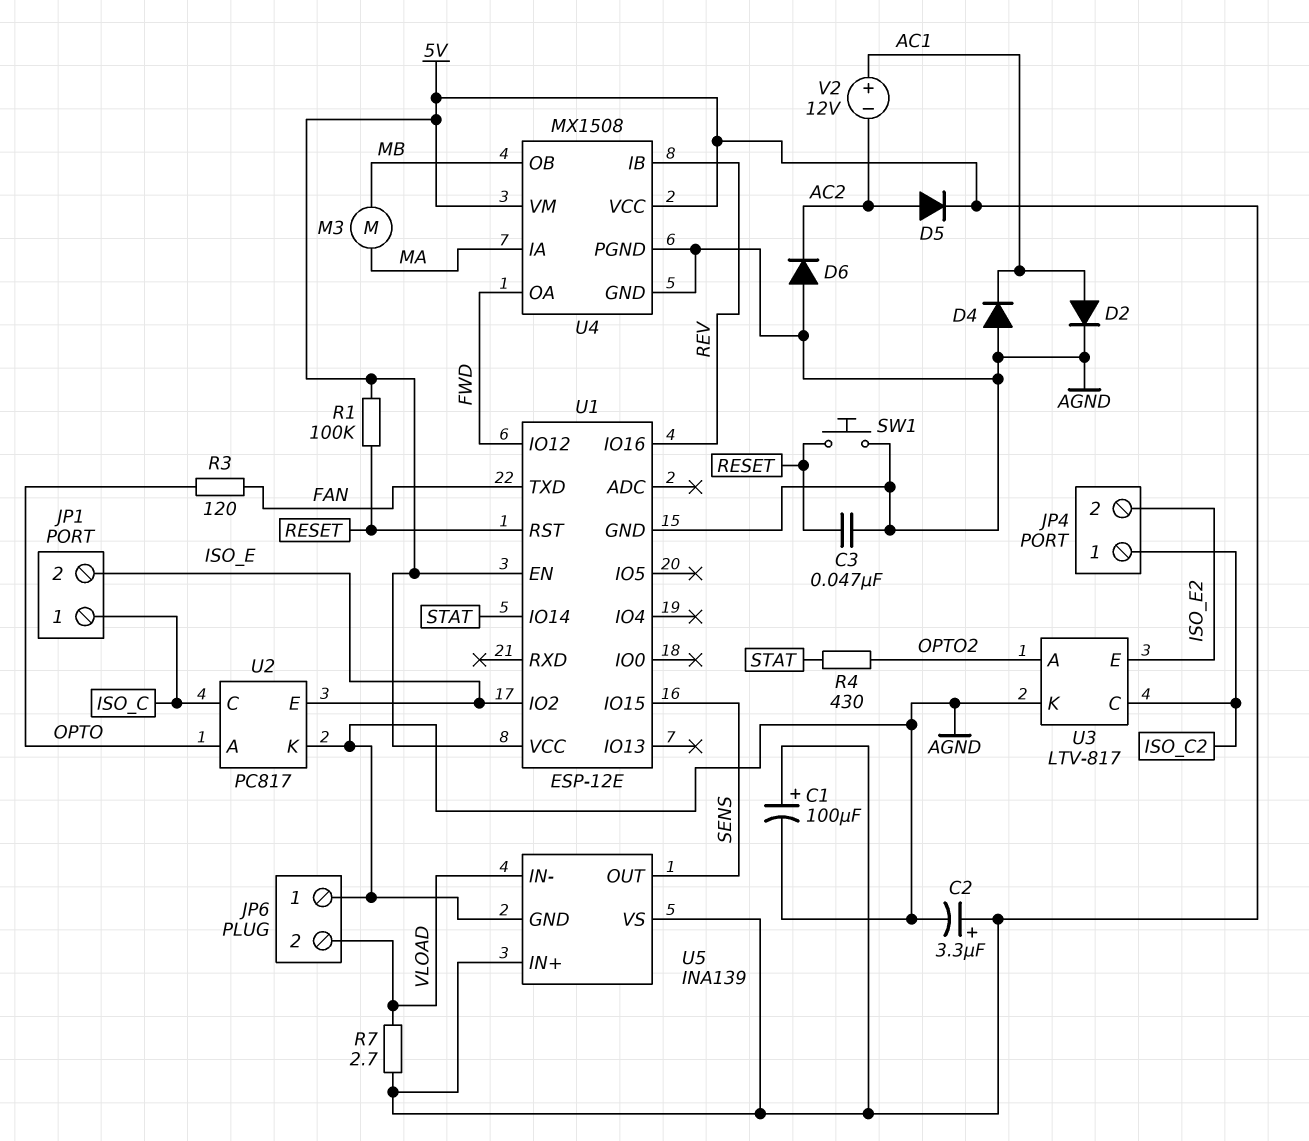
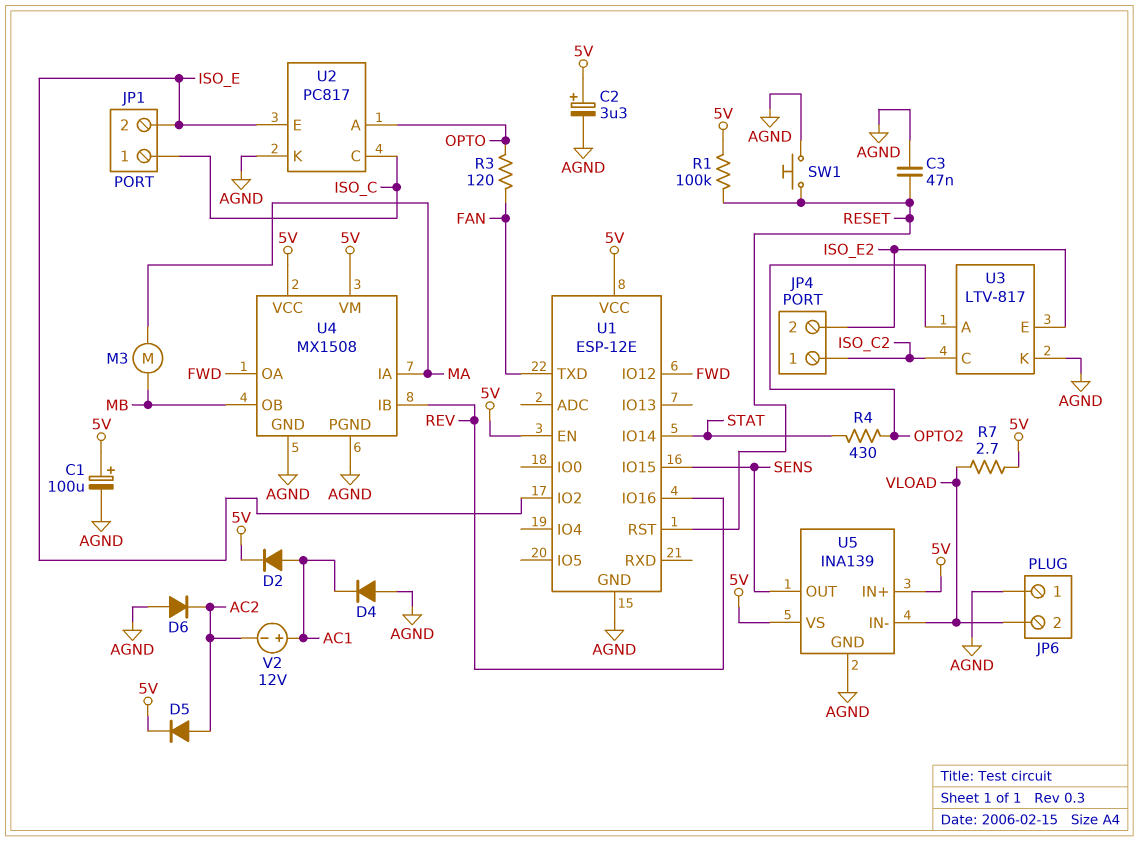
D2: diode (A AC1, K AGND) -> diode (A AC1, K 5V)

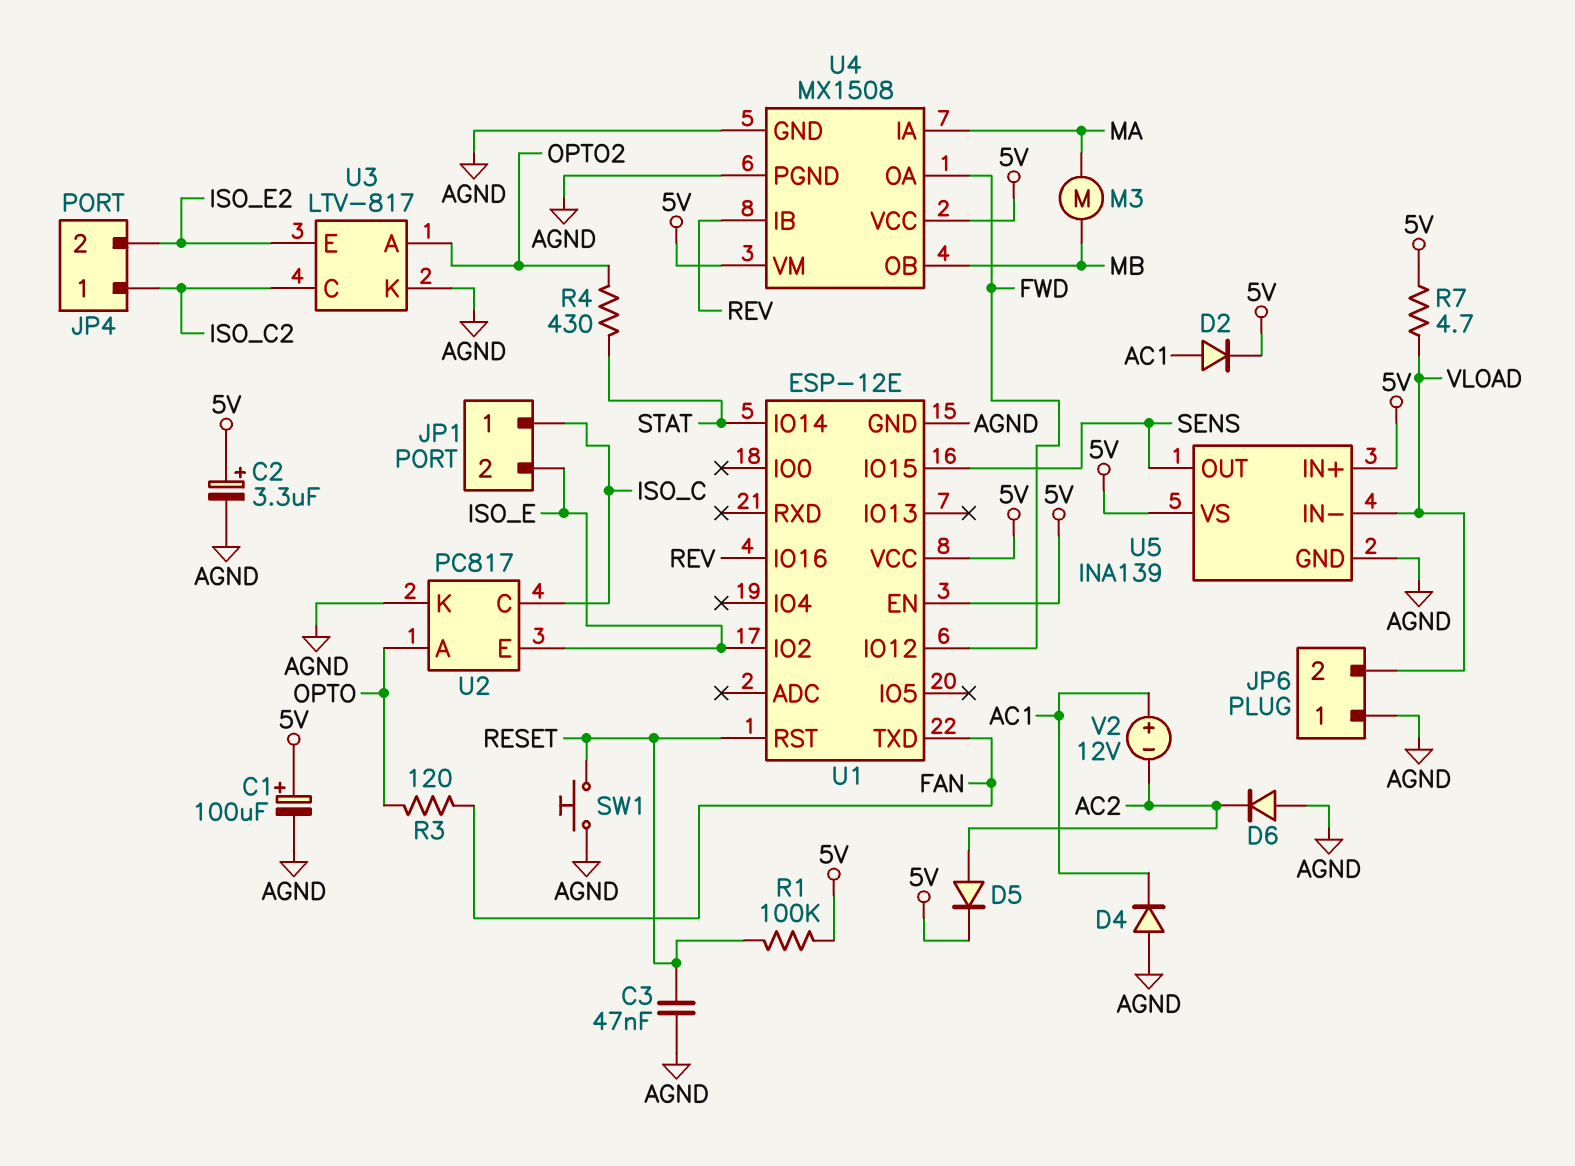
R7: 2.7 (5V, VLOAD) -> 4.7 (5V, VLOAD)

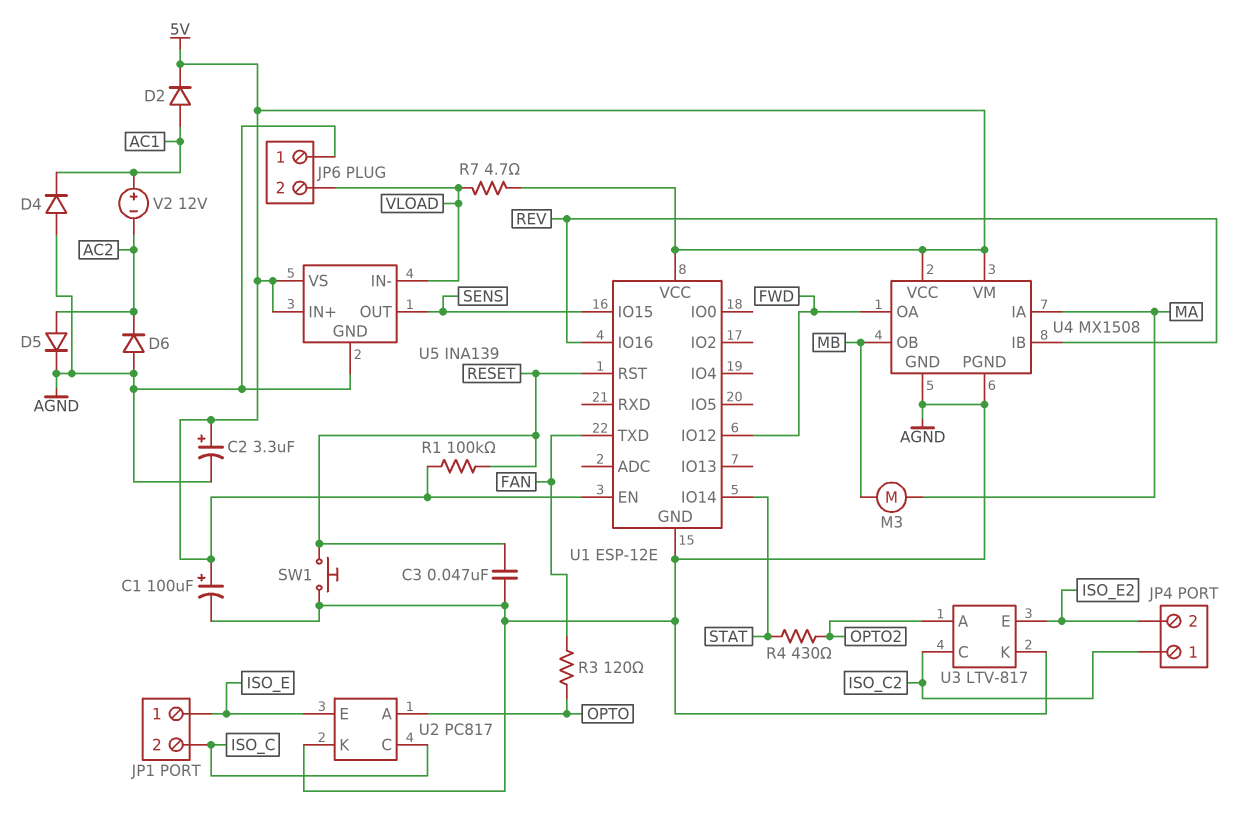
D5: diode (A AC2, K 5V) -> diode (A AC2, K AGND)
JP1 pin 1: ISO_C -> ISO_E
JP1 pin 2: ISO_E -> ISO_C
U1 pin IO2: ISO_E -> none

